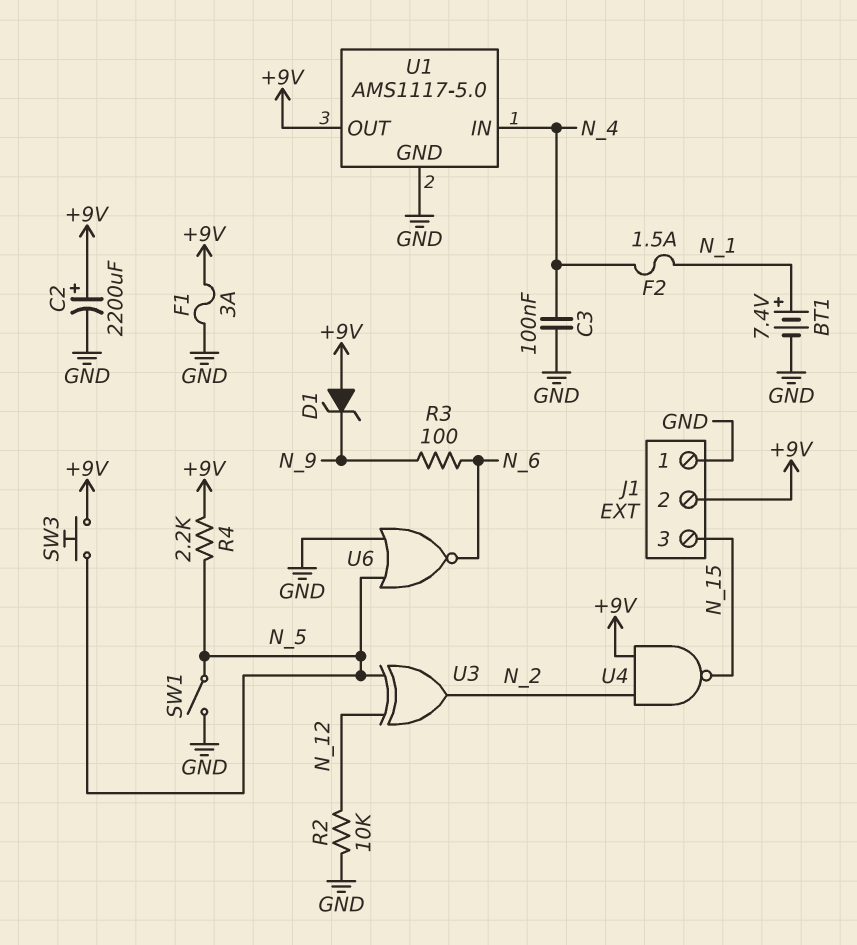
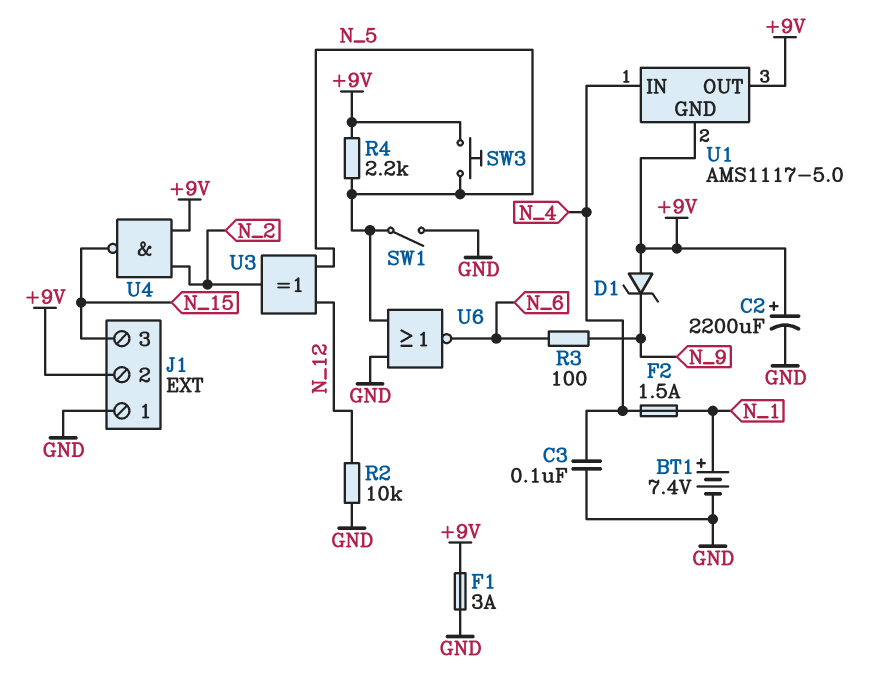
U1 pin GND: GND -> +9V

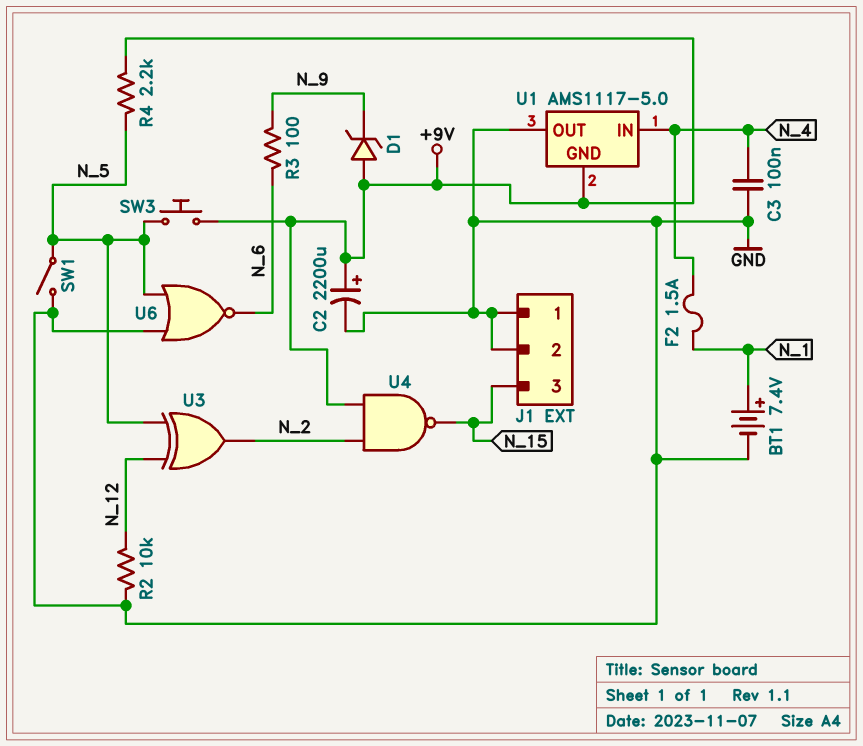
F1: 3A (+9V, GND) -> none
J1 pin 2: +9V -> GND
U1 pin OUT: +9V -> GND

